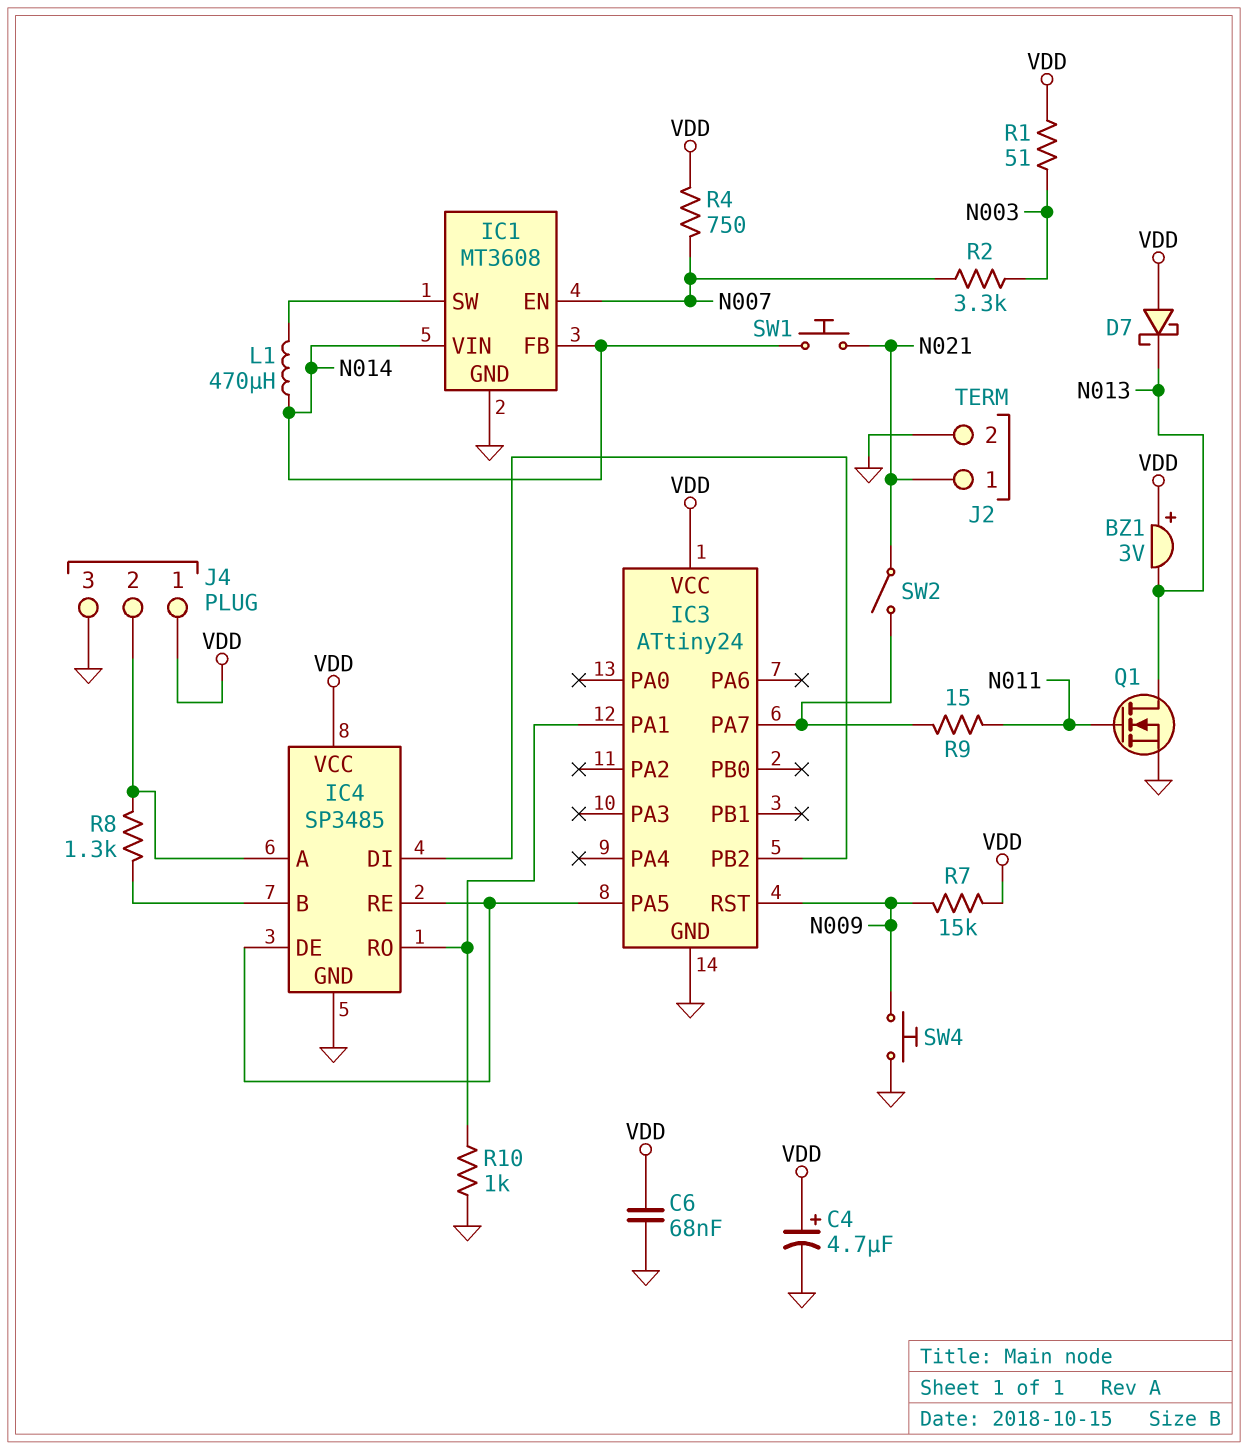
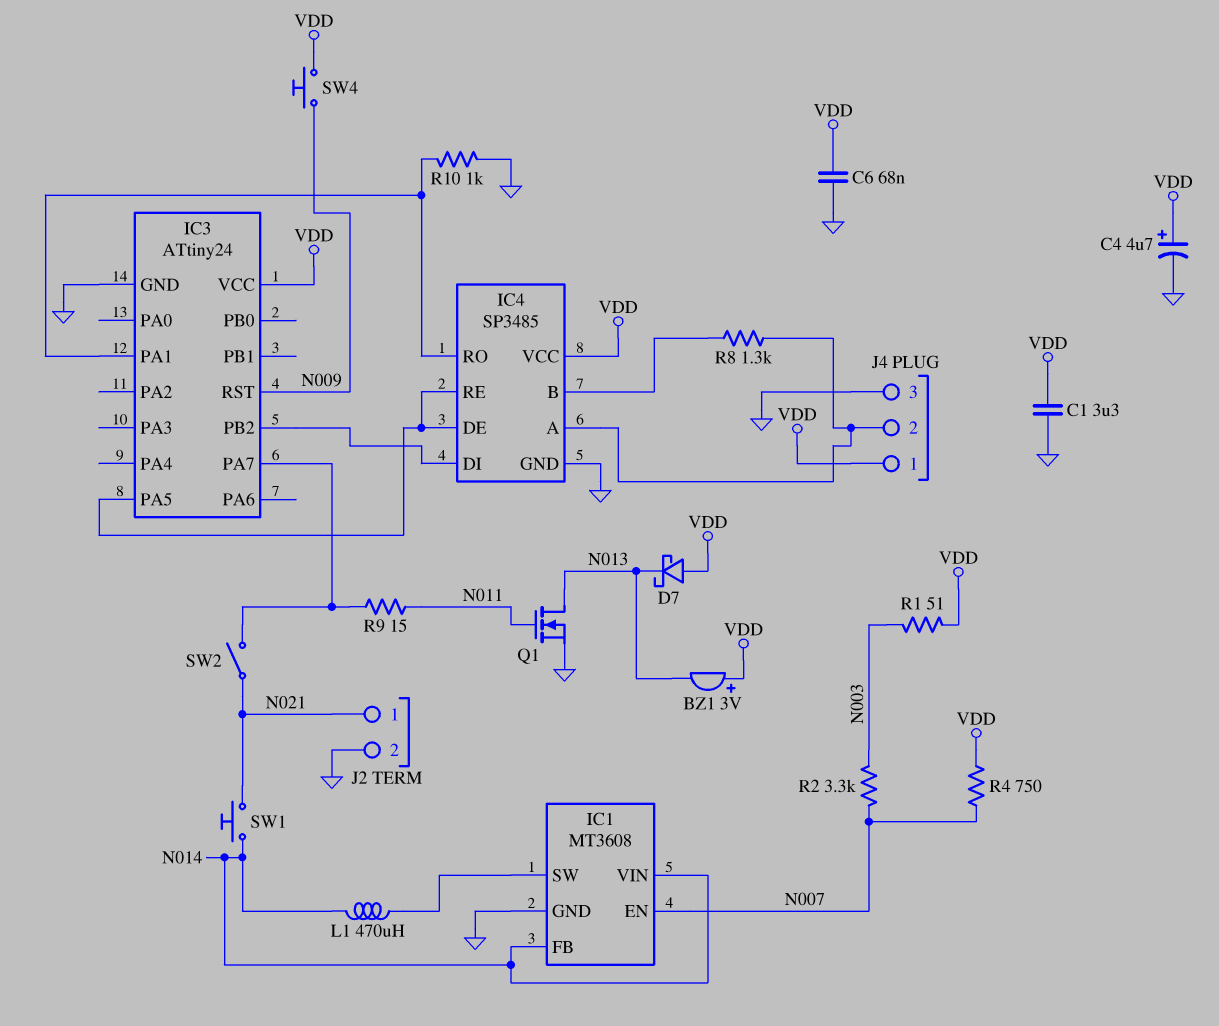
C1: none -> 3.3uF (GND, VDD)
R7: 15k (N009, VDD) -> none
SW4: button (GND, N009) -> button (N009, VDD)

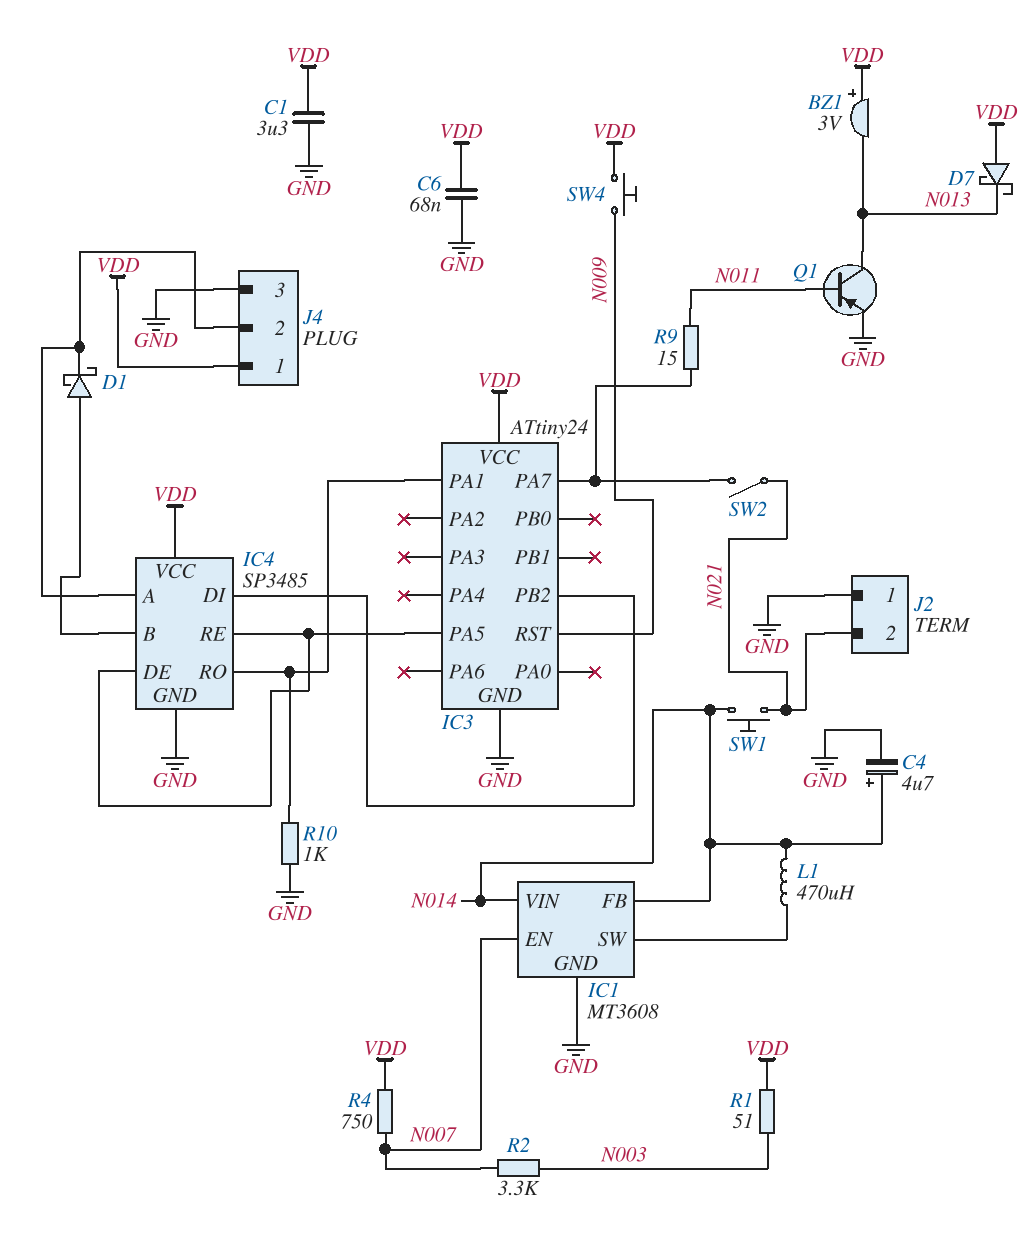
C4: 4.7uF (plus VDD, minus GND) -> 4.7uF (plus N014, minus GND)
D1: none -> schottky (A IC4/B, K IC4/A)
J2 pin 1: N021 -> GND
J2 pin 2: GND -> N021
Q1: NMOS (G N011, D N013, S GND) -> PNP (B N011, C N013, E GND)
R8: 1.3k (IC4/A, IC4/B) -> none

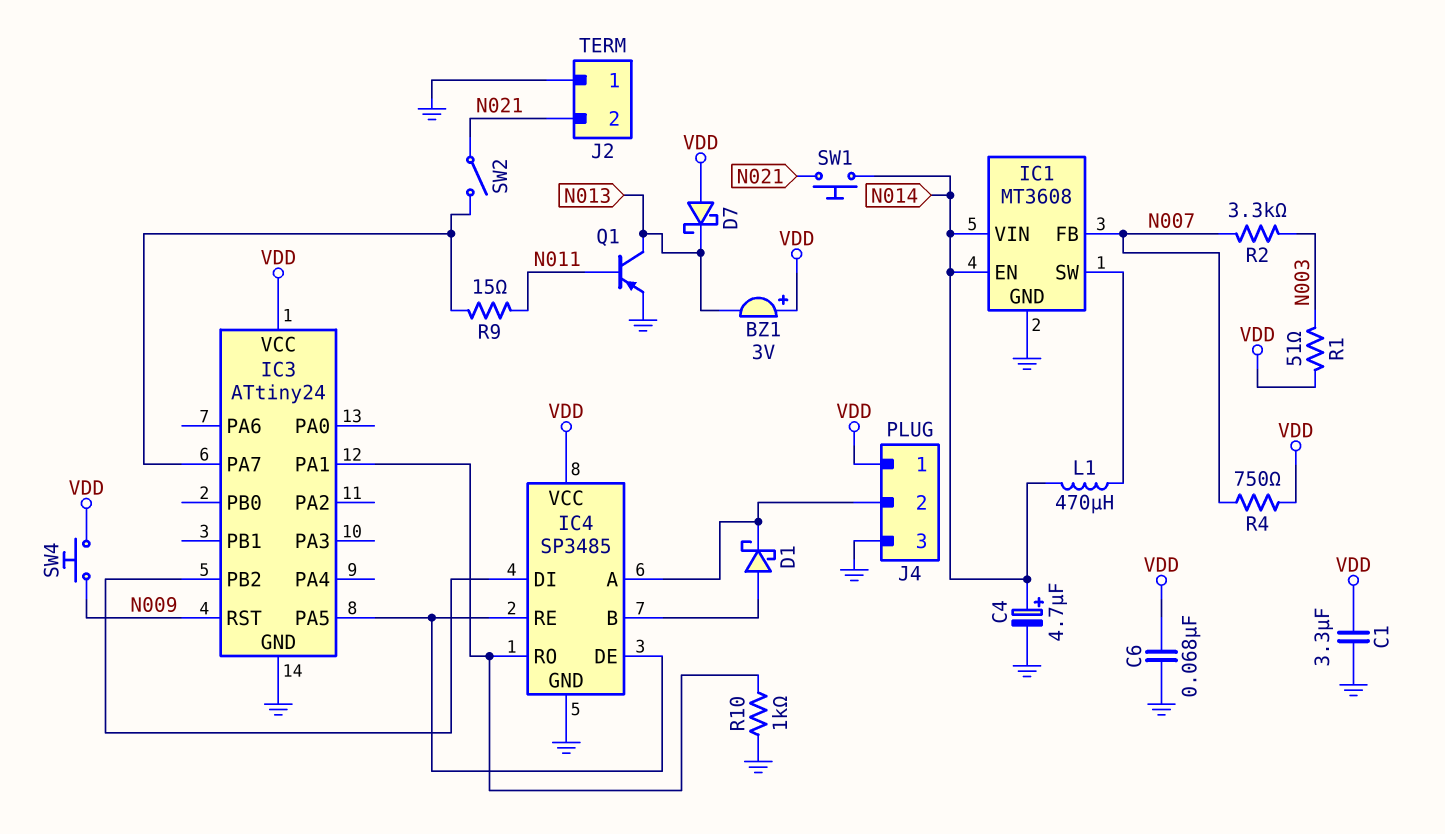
IC1 pin EN: N007 -> N014
IC1 pin FB: N014 -> N007

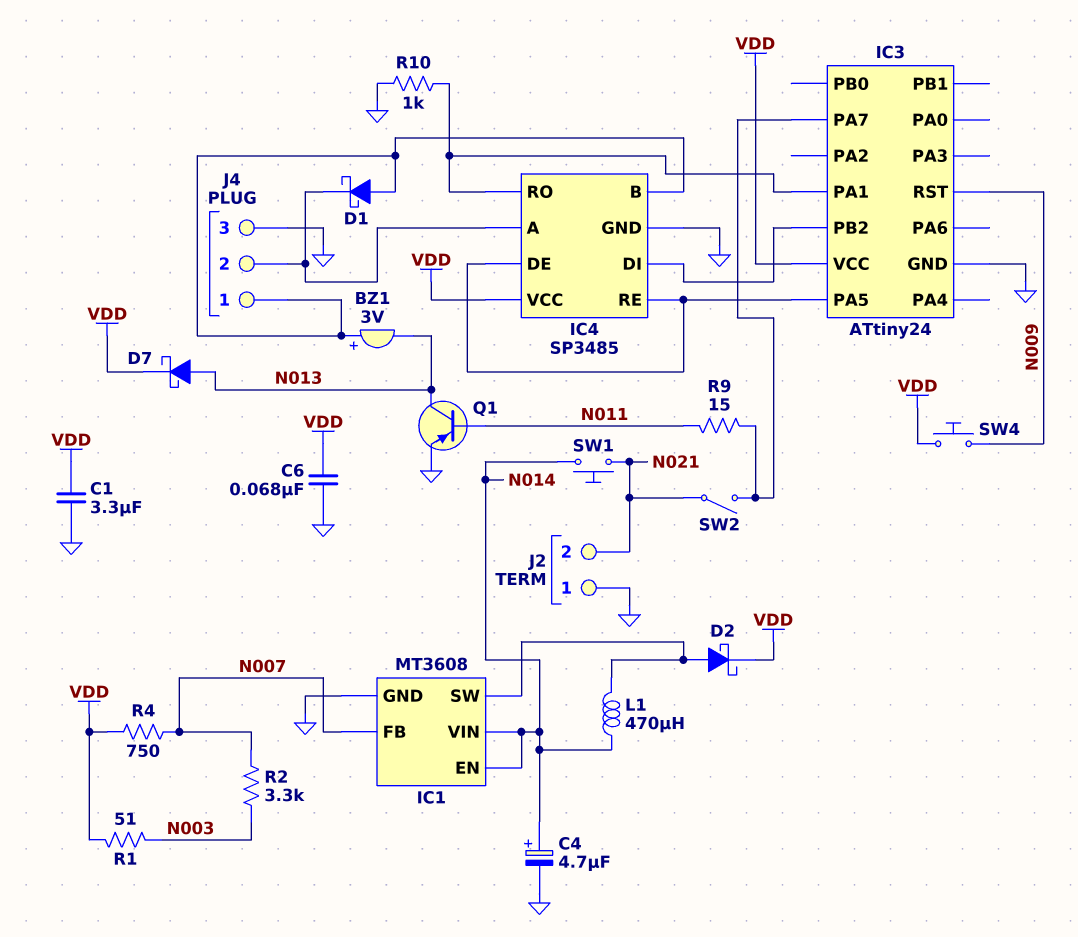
BZ1: buzzer 3V (plus VDD, minus N013) -> buzzer 3V (plus IC4/B, minus N013)
D2: none -> schottky (A IC1/SW, K VDD)
D7: schottky (A VDD, K N013) -> schottky (A N013, K VDD)
J4 pin 1: VDD -> IC4/B

